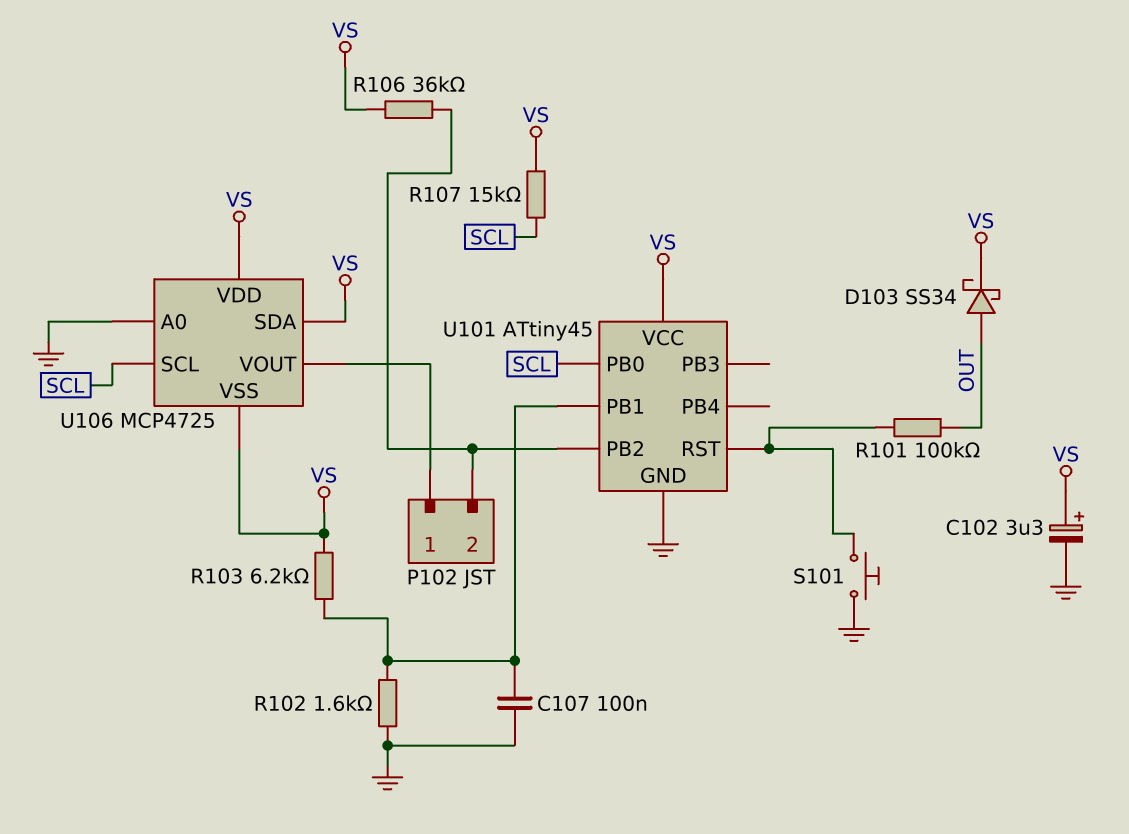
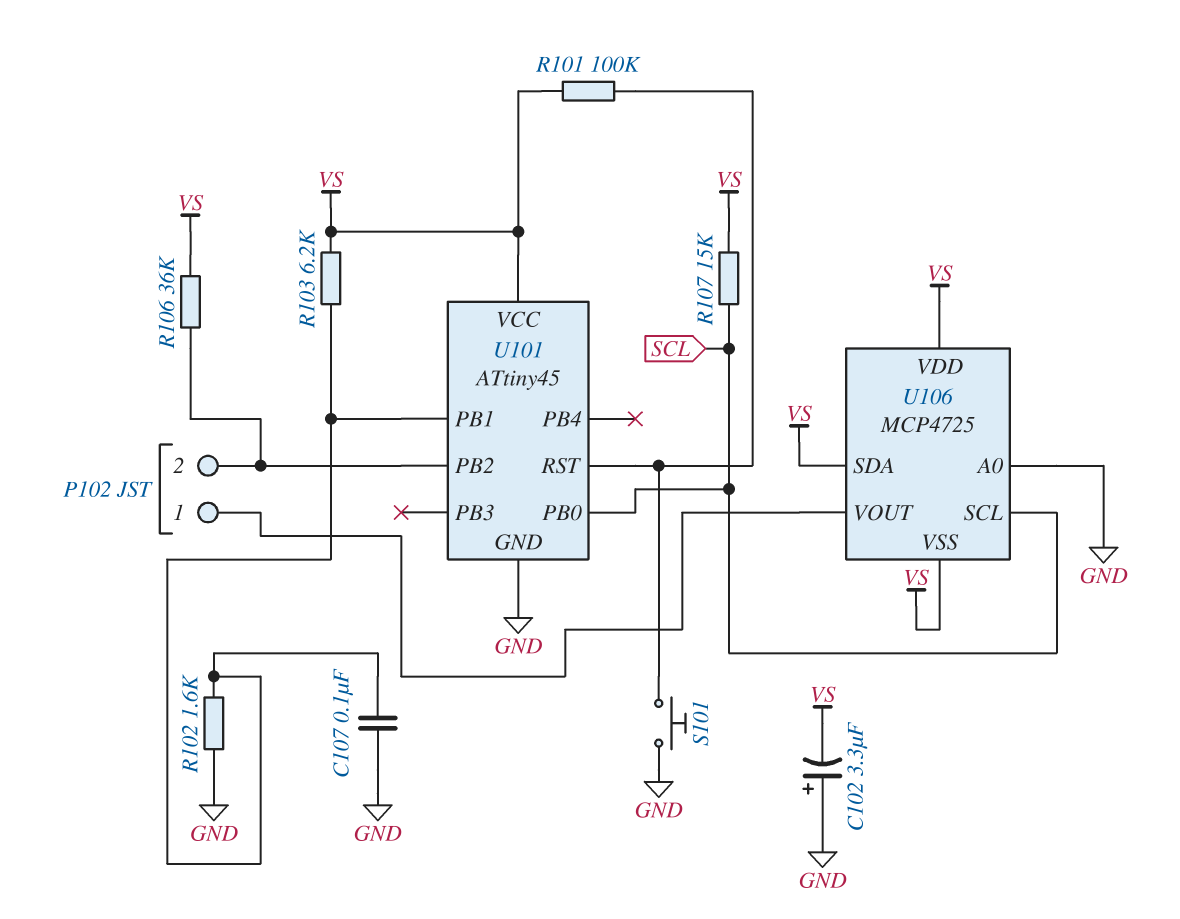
C102: 3.3uF (plus VS, minus GND) -> 3.3uF (plus GND, minus VS)
D103: schottky SS34 (A OUT, K VS) -> none
R101: 100k (OUT, U101/RST) -> 100k (U101/RST, VS)

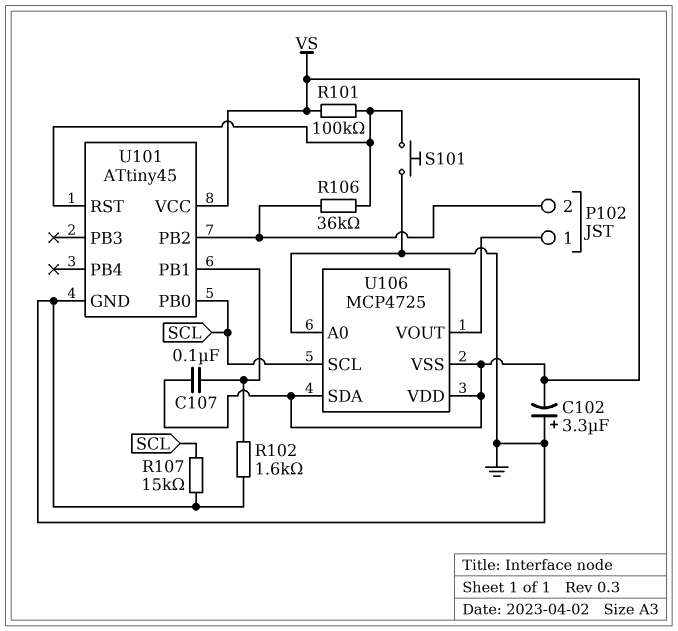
C107: 100nF (GND, U101/PB1) -> 100nF (U101/PB1, VS)
R103: 6.2k (U101/PB1, VS) -> none
R106: 36k (P102/2, VS) -> 36k (P102/2, U101/RST)
R107: 15k (SCL, VS) -> 15k (GND, SCL)

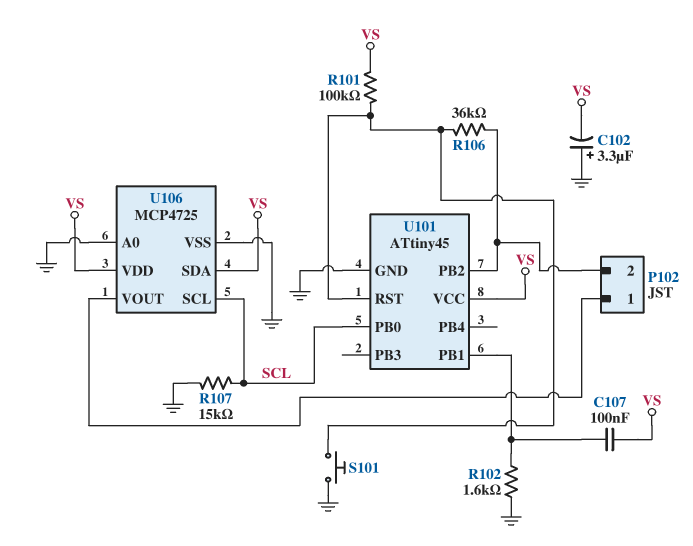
U106 pin VSS: VS -> GND

